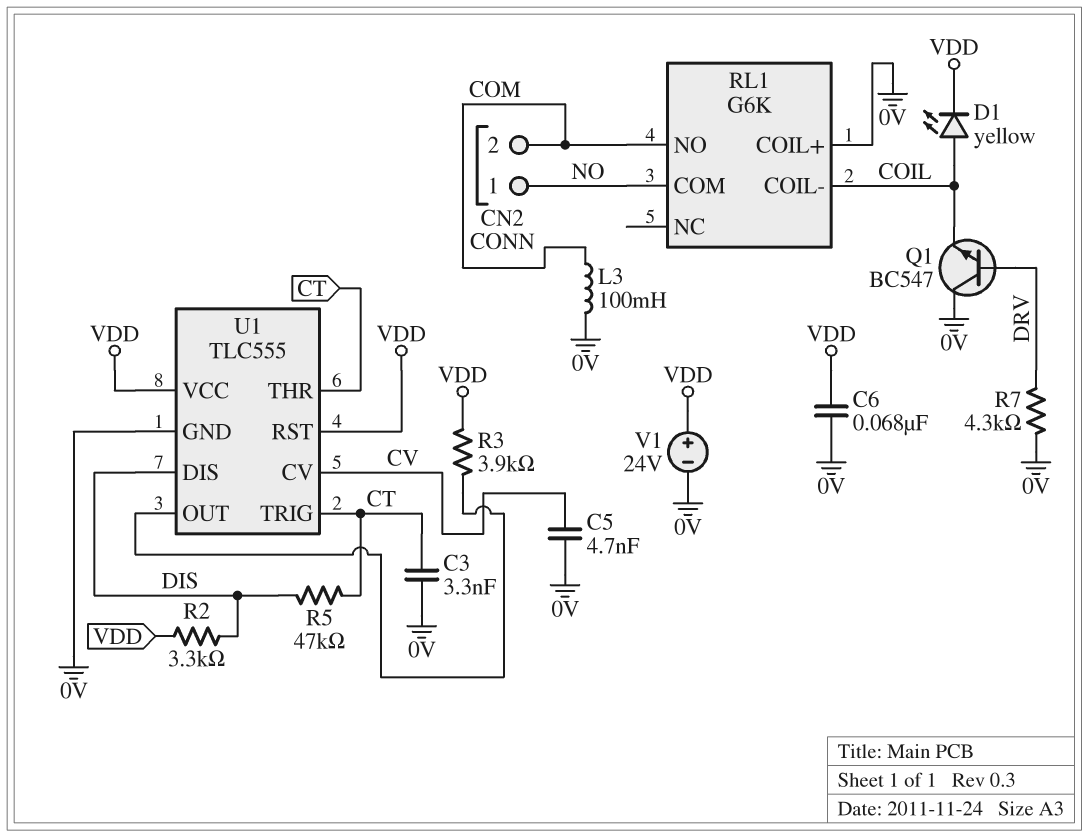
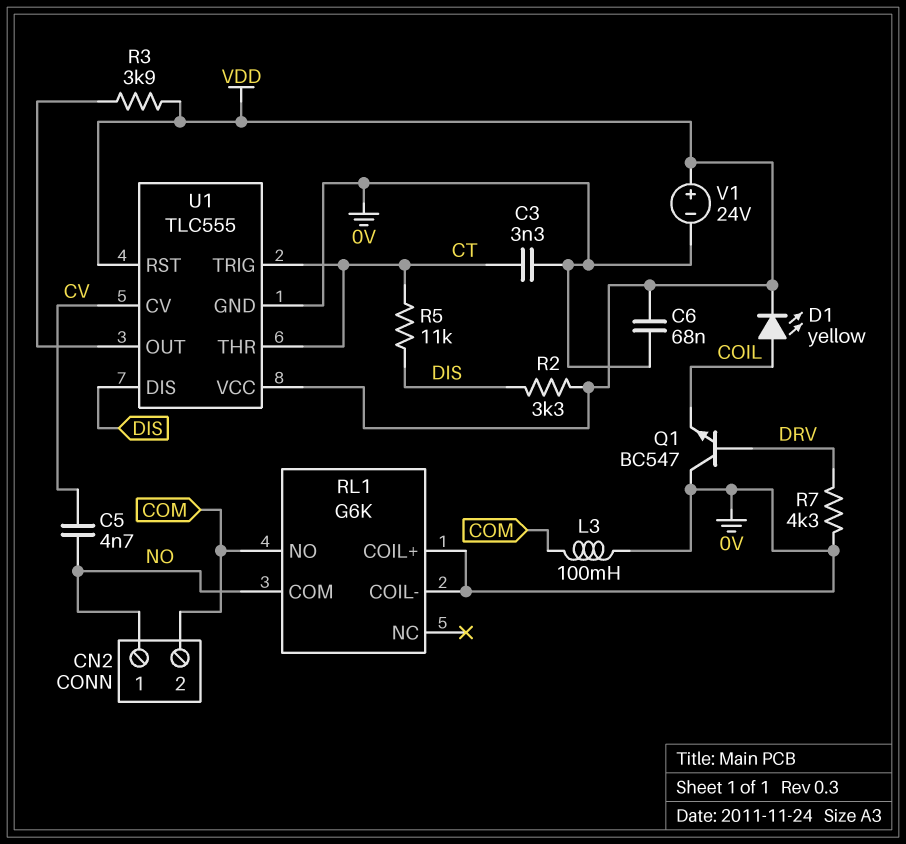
C5: 4.7nF (0V, CV) -> 4.7nF (CV, NO)
R5: 47k (CT, DIS) -> 11k (CT, DIS)
RL1 pin COIL-: COIL -> 0V

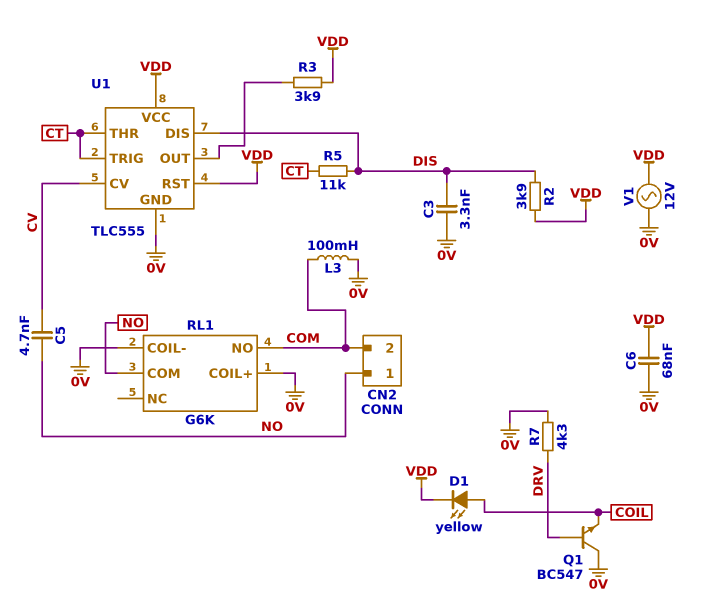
C3: 3.3nF (0V, CT) -> 3.3nF (0V, DIS)
R2: 3.3k (DIS, VDD) -> 3.9k (DIS, VDD)
V1: 24V (plus VDD, minus 0V) -> AC 12V (0V, VDD)

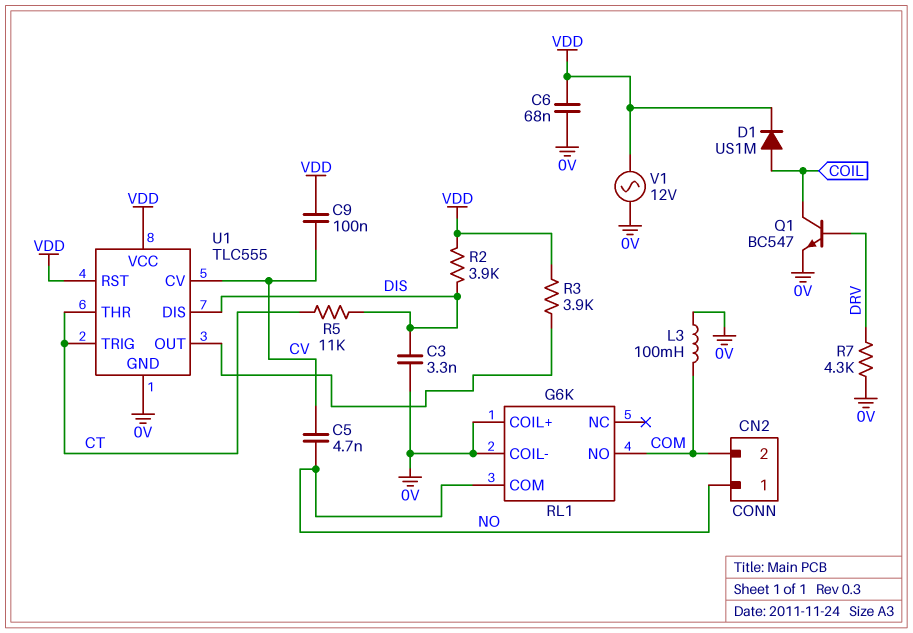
C9: none -> 100nF (CV, VDD)
D1: LED yellow (A COIL, K VDD) -> diode US1M (A COIL, K VDD)
Q1: NPN BC547 (B DRV, C 0V, E COIL) -> NPN BC547 (B DRV, C COIL, E 0V)

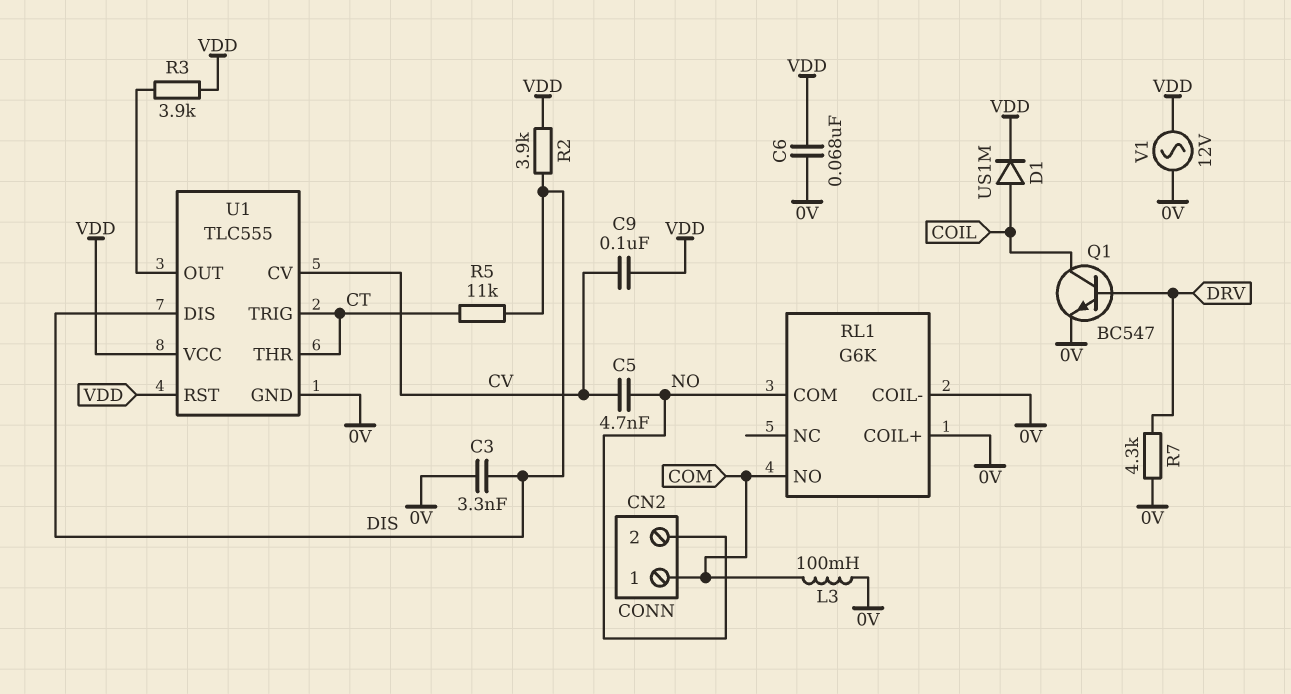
CN2 pin 1: NO -> COM
CN2 pin 2: COM -> NO

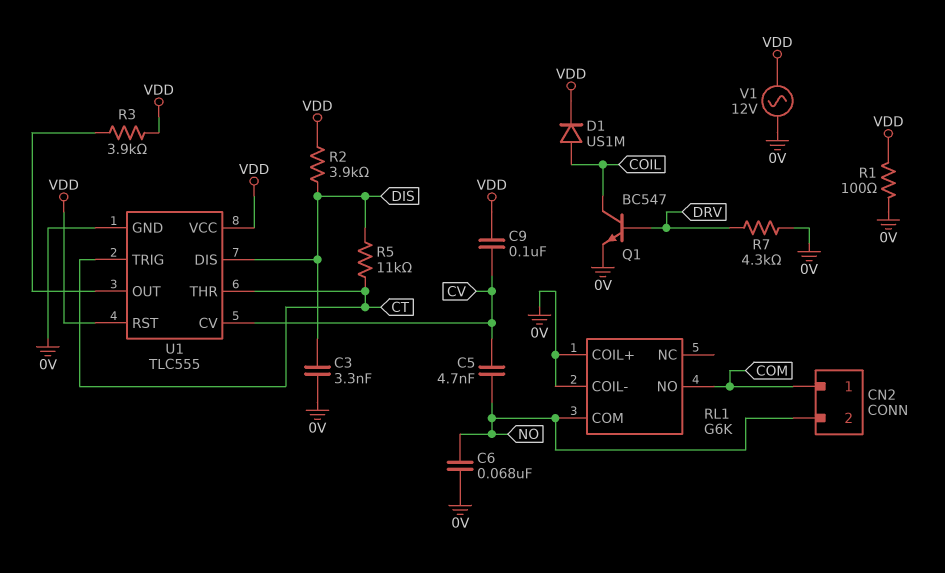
C6: 68nF (0V, VDD) -> 68nF (0V, NO)
L3: 100mH (0V, COM) -> none
R1: none -> 100 (0V, VDD)

